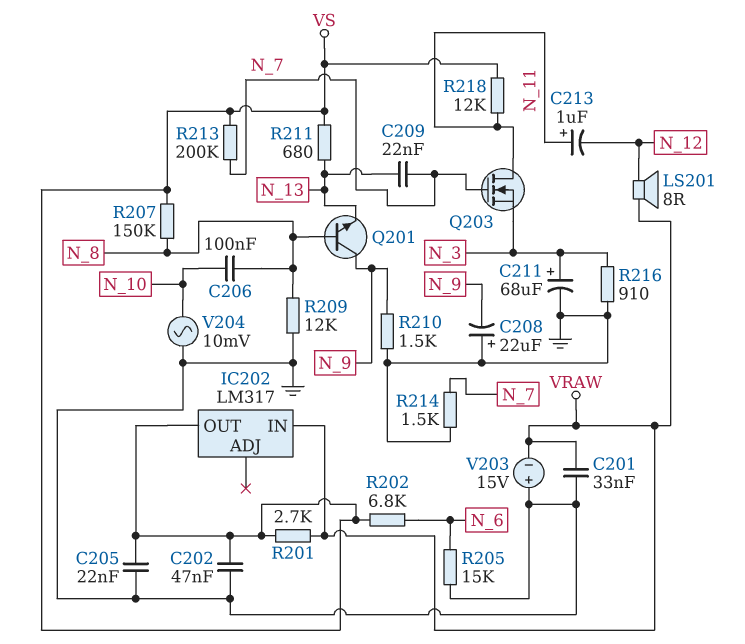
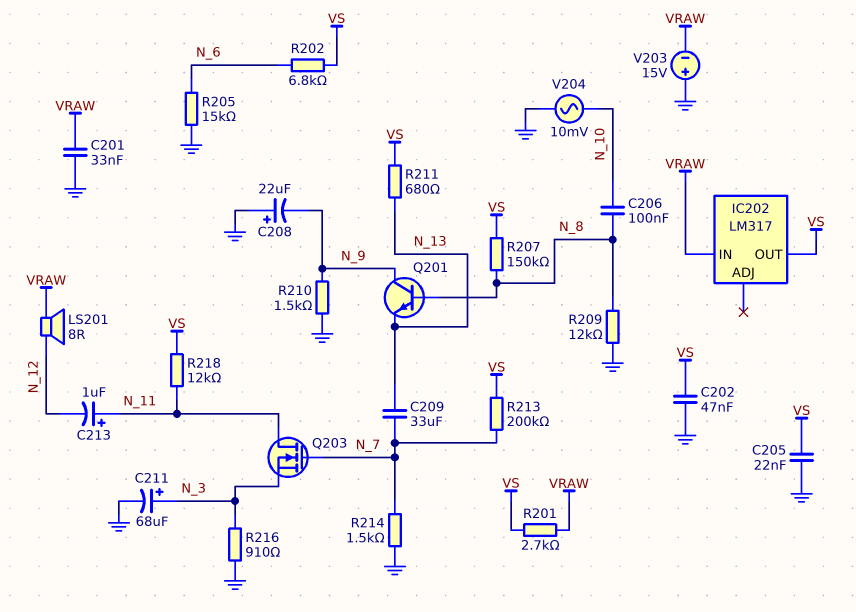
C209: 22nF (N_7, N_13) -> 33uF (N_7, N_13)

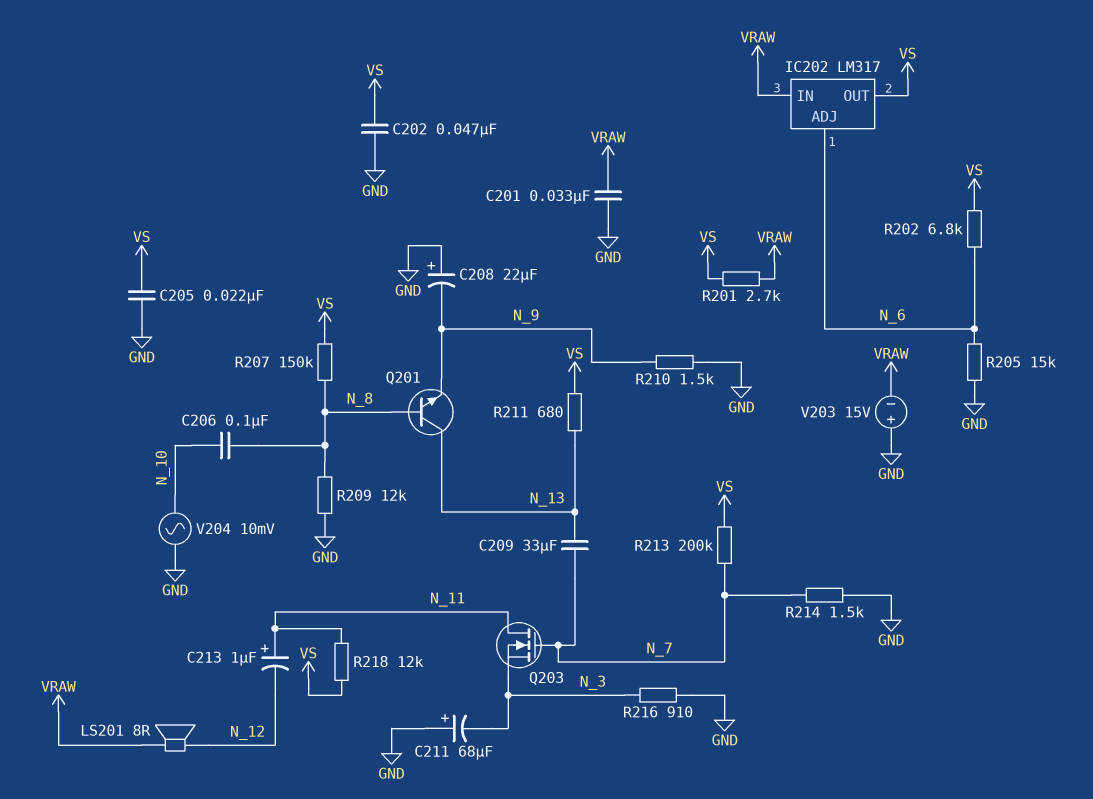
C211: 68uF (plus N_3, minus GND) -> 68uF (plus GND, minus N_3)
IC202 pin ADJ: none -> N_6
Q201: NPN (B N_8, C N_9, E N_13) -> NPN (B N_8, C N_13, E N_9)

